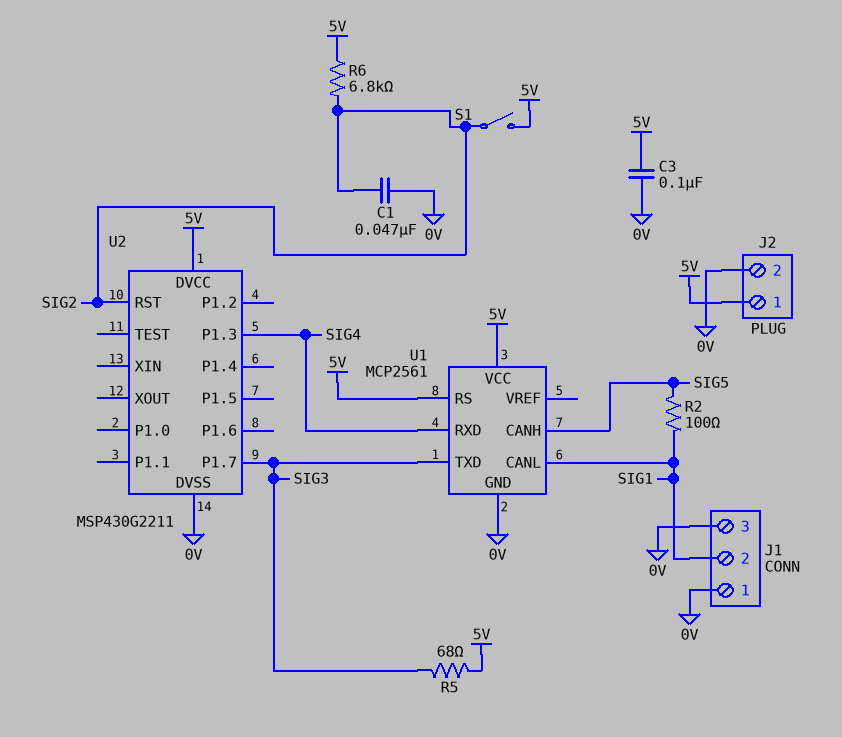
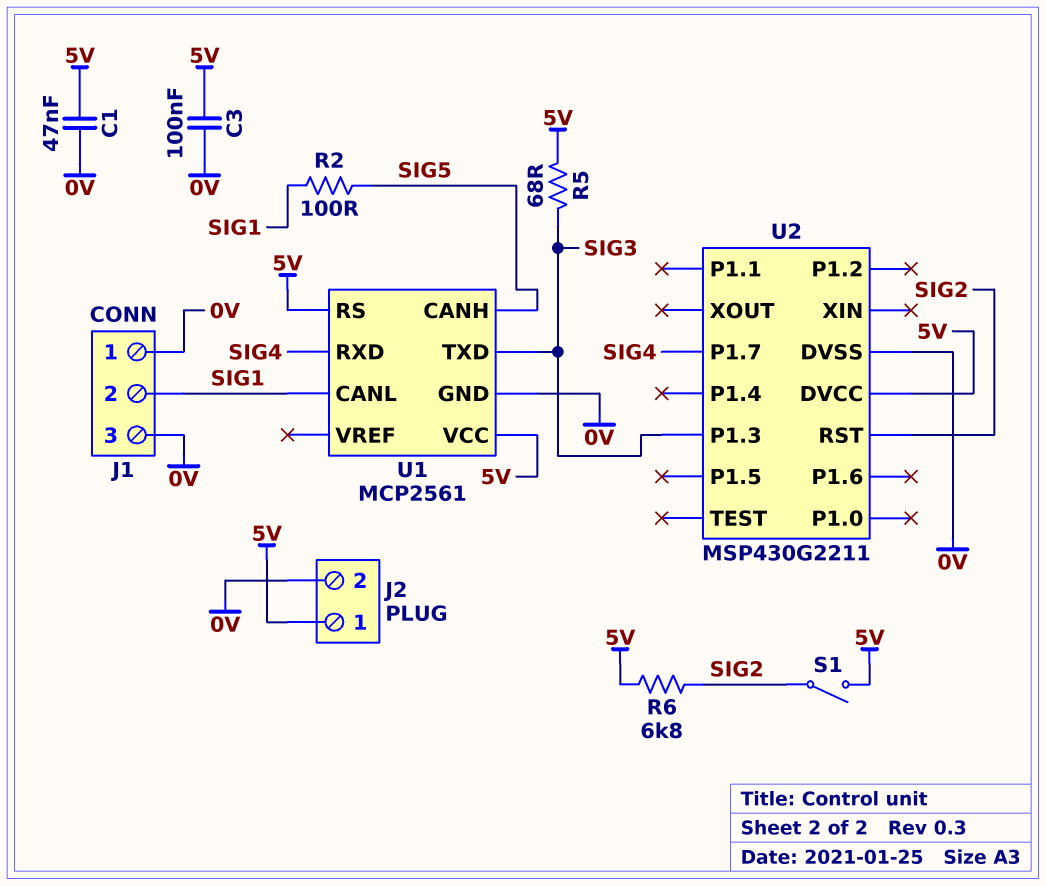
C1: 47nF (0V, SIG2) -> 47nF (0V, 5V)
U2 pin P1.3: SIG4 -> SIG3
U2 pin P1.7: SIG3 -> SIG4

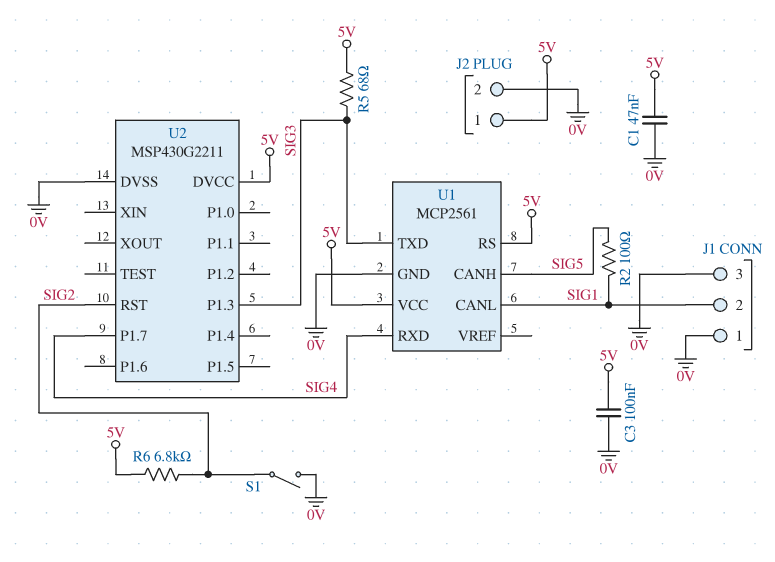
S1: switch (5V, SIG2) -> switch (0V, SIG2)

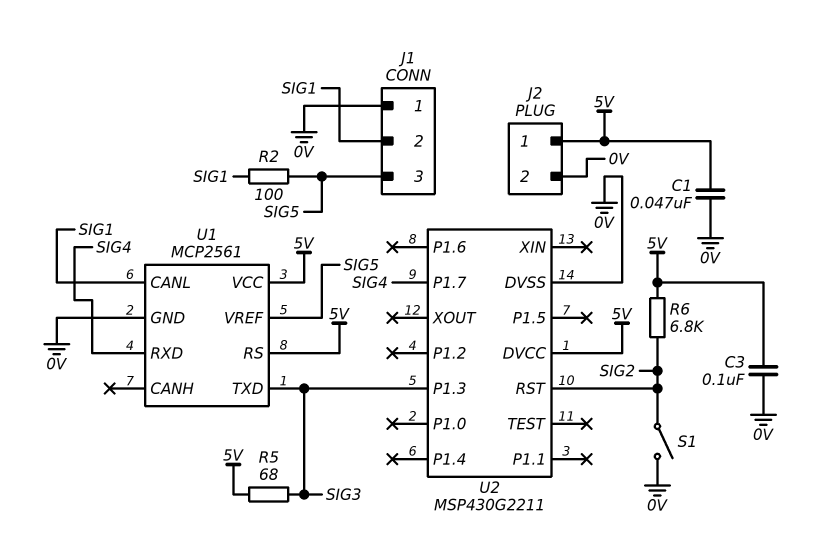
J1 pin 3: 0V -> SIG5
U1 pin CANH: SIG5 -> none
U1 pin VREF: none -> SIG5

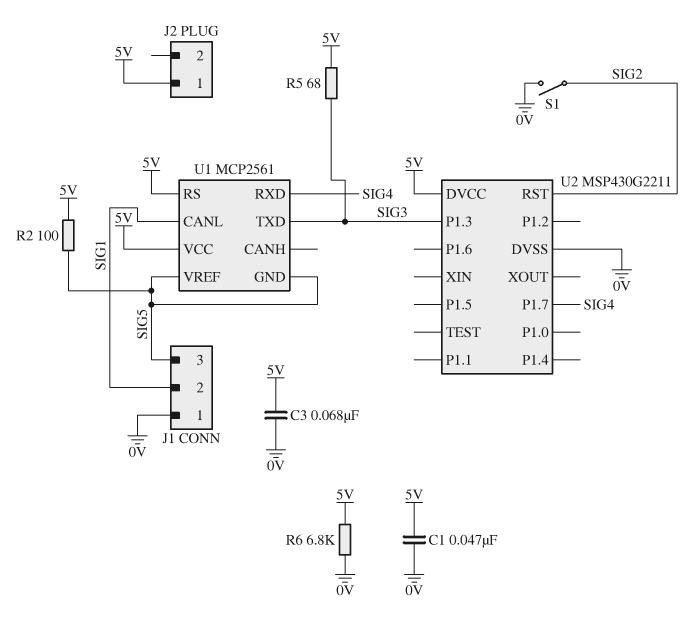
C3: 100nF (0V, 5V) -> 68nF (0V, 5V)
J2 pin 2: 0V -> none
R2: 100 (SIG1, SIG5) -> 100 (5V, SIG5)
R6: 6.8k (5V, SIG2) -> 6.8k (0V, 5V)
U1 pin GND: 0V -> SIG5

